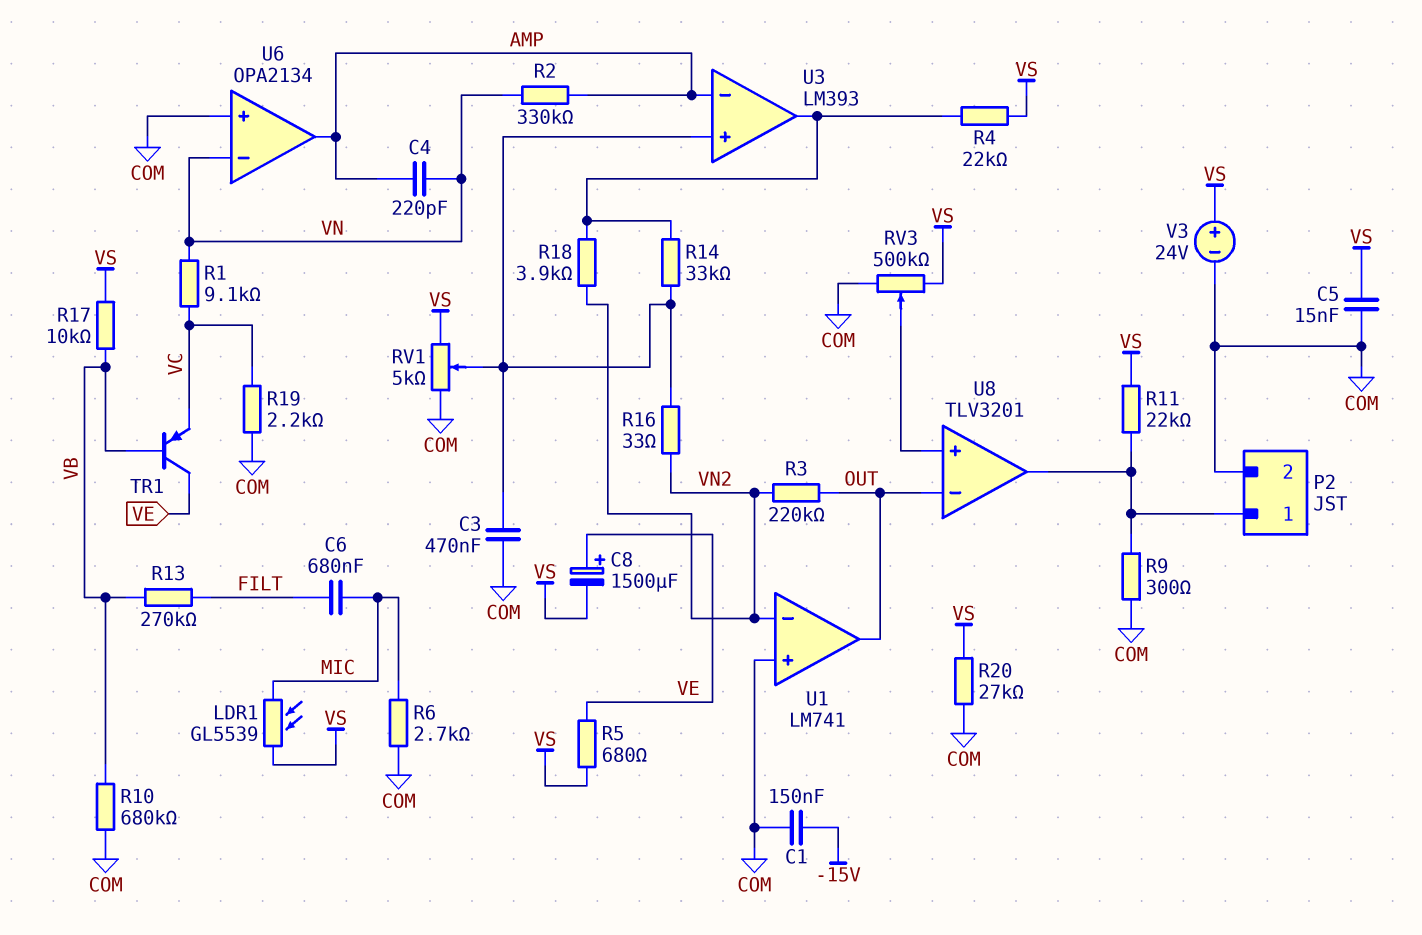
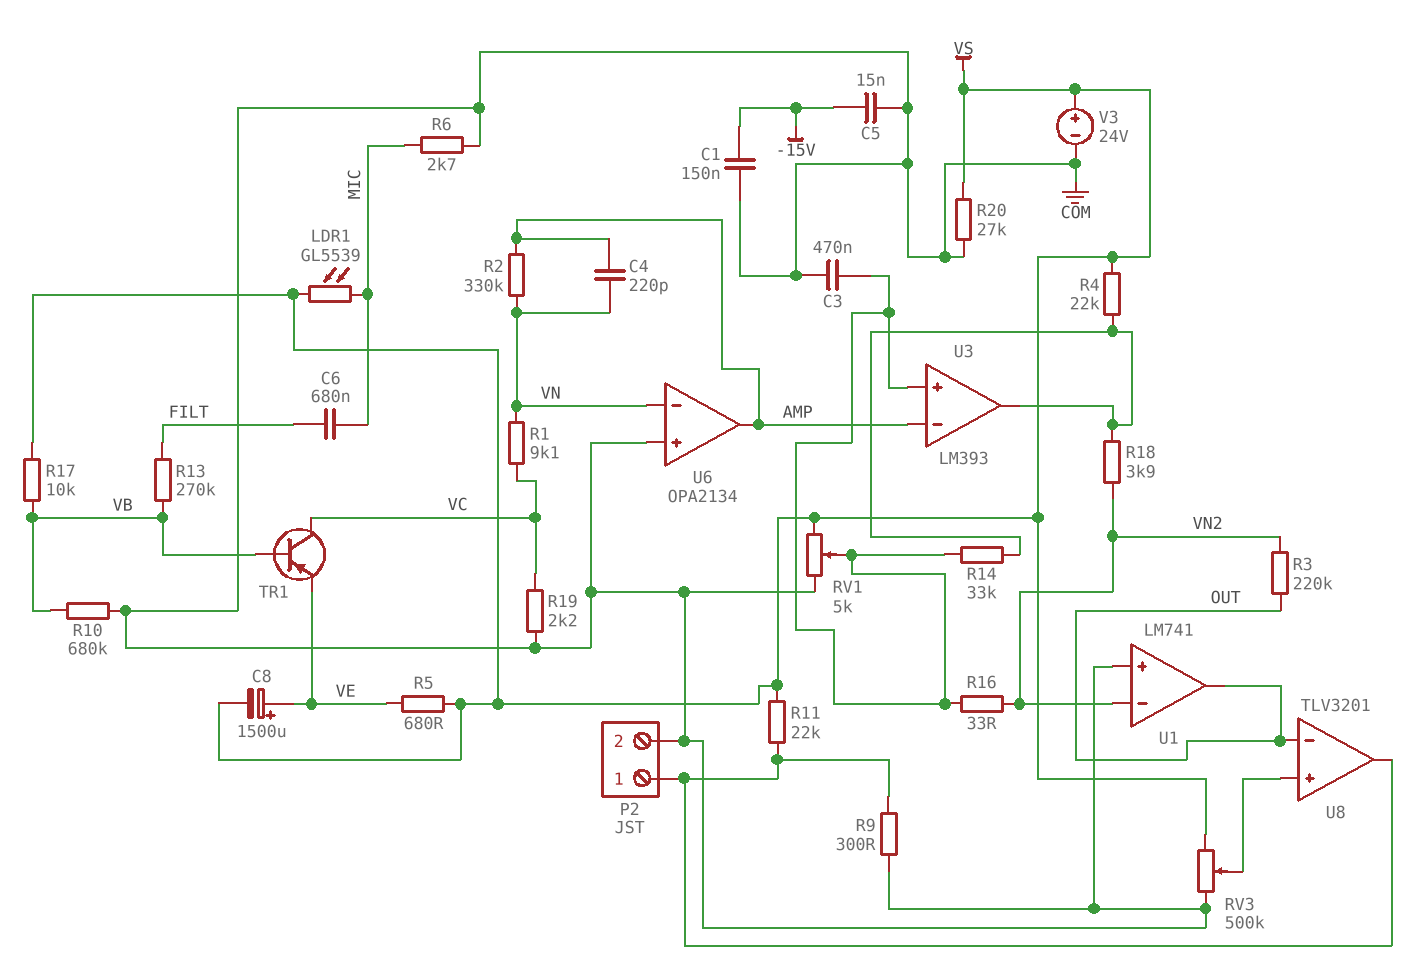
C5: 15nF (COM, VS) -> 15nF (-15V, COM)
TR1: PNP (B VB, C VE, E VC) -> PNP (B VB, C VC, E VE)

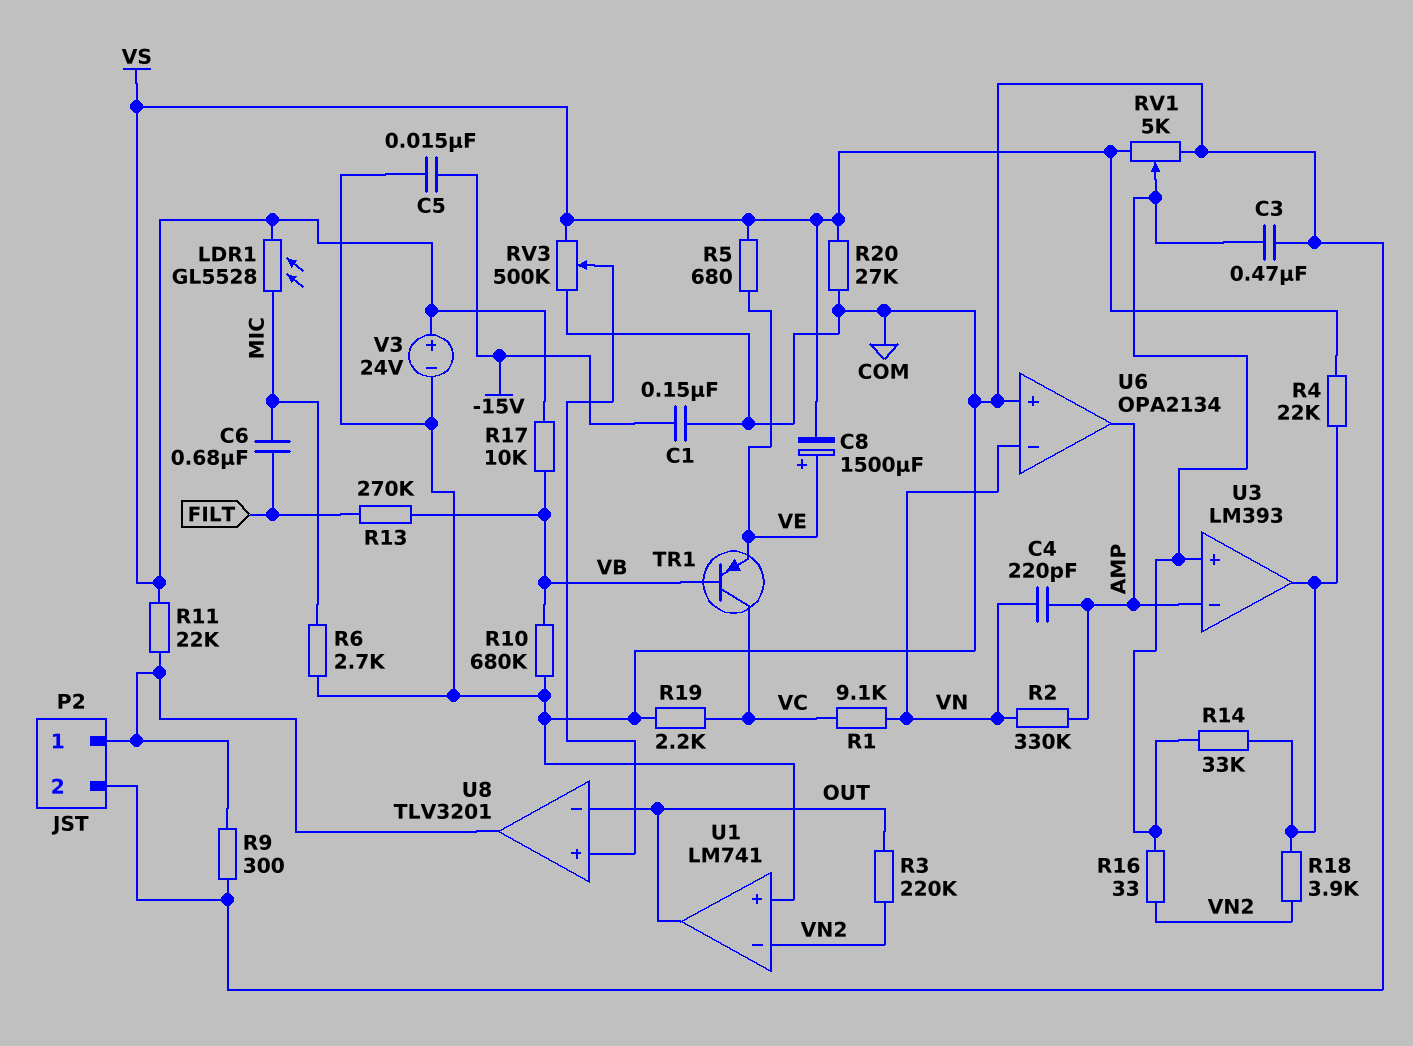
LDR1: GL5539 (MIC, VS) -> GL5528 (MIC, VS)

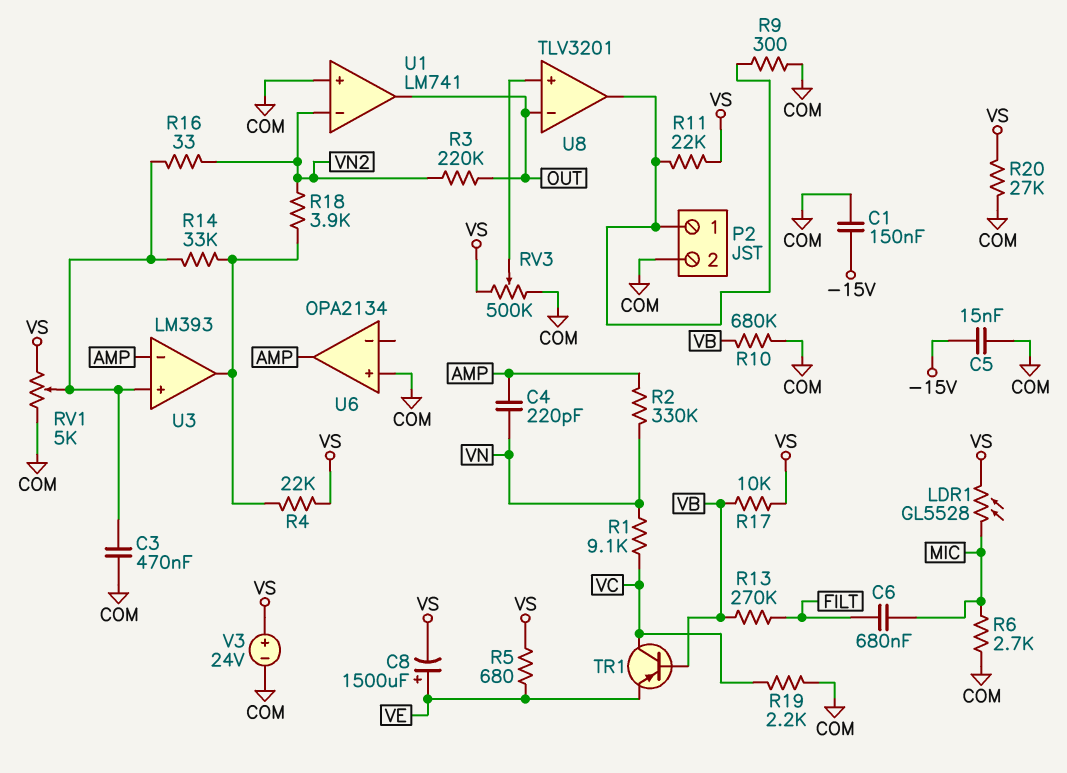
U6 pin in-: VN -> none

